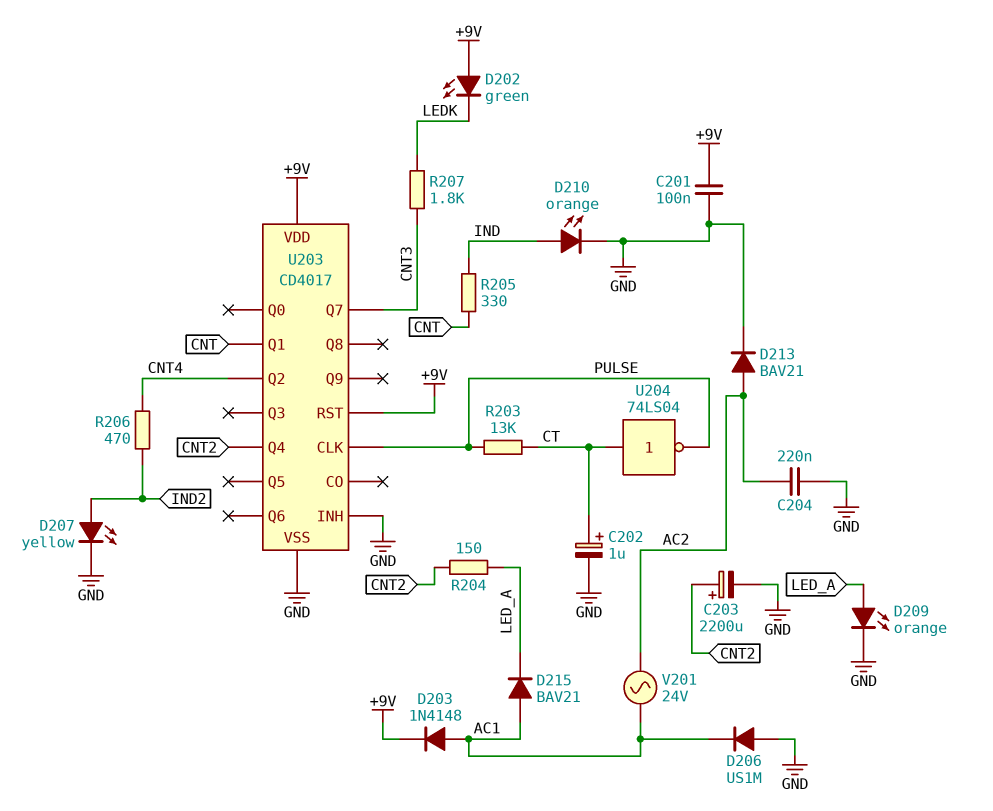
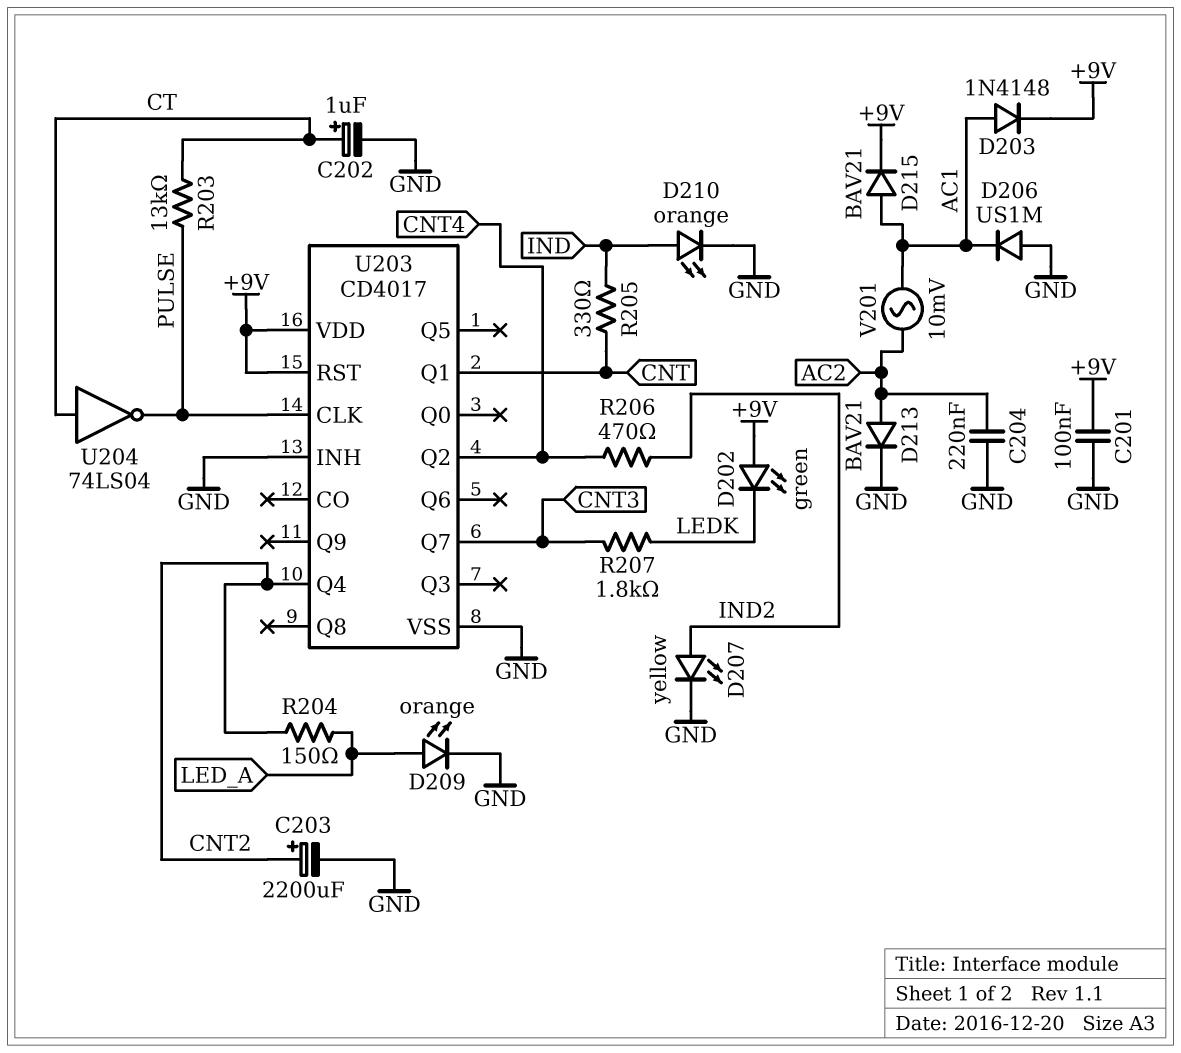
D215: diode BAV21 (A AC1, K LED_A) -> diode BAV21 (A AC1, K +9V)
V201: AC 24V (AC1, AC2) -> AC 10mV (AC1, AC2)

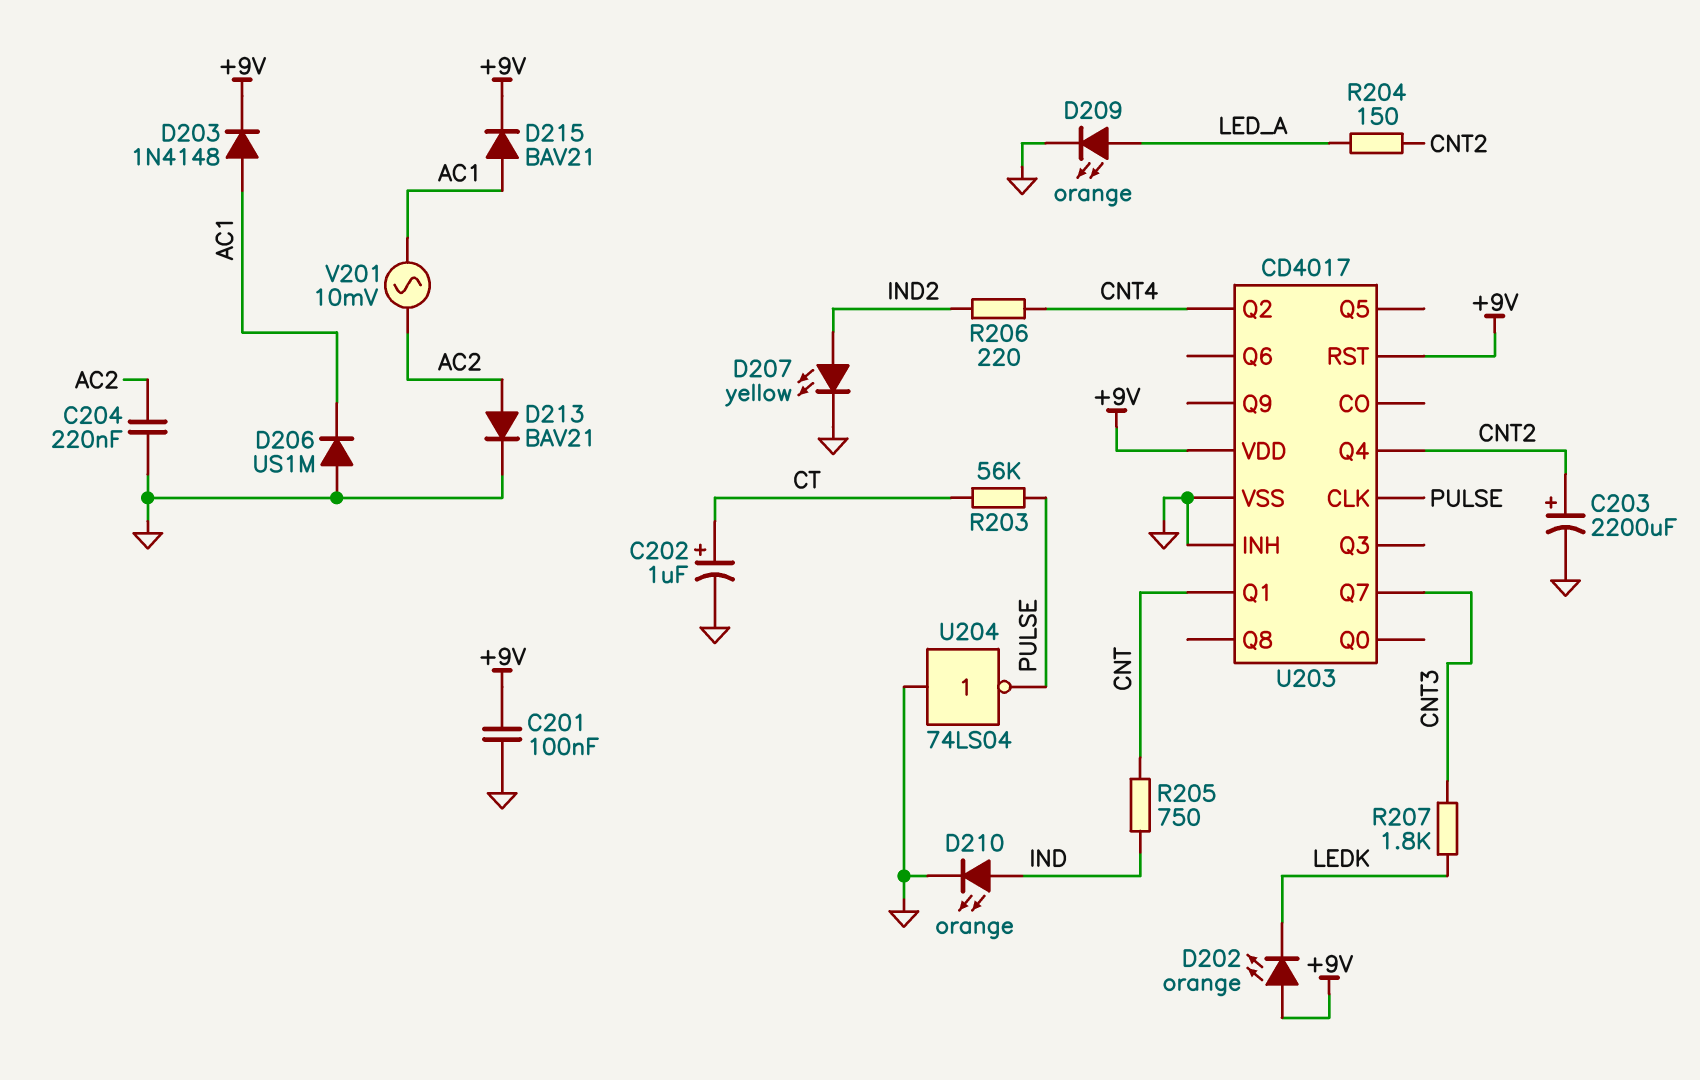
D202: LED green (A +9V, K LEDK) -> LED orange (A +9V, K LEDK)
R203: 13k (CT, PULSE) -> 56k (CT, PULSE)
R205: 330 (CNT, IND) -> 750 (CNT, IND)
R206: 470 (CNT4, IND2) -> 220 (CNT4, IND2)
U204: NOT 74LS04 (in CT, out PULSE) -> NOT 74LS04 (in GND, out PULSE)

